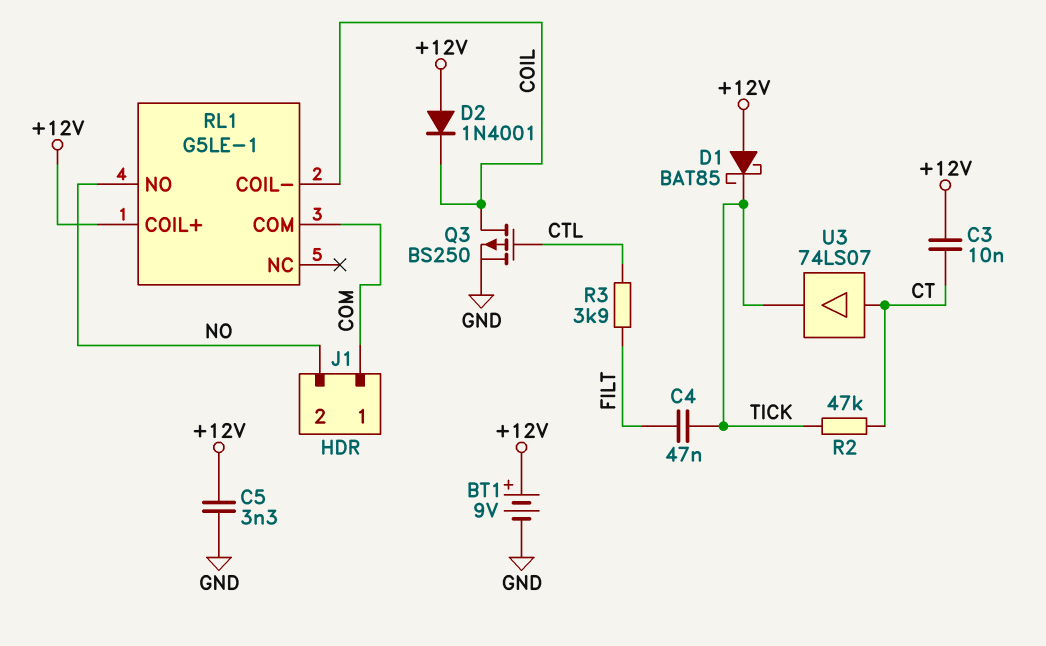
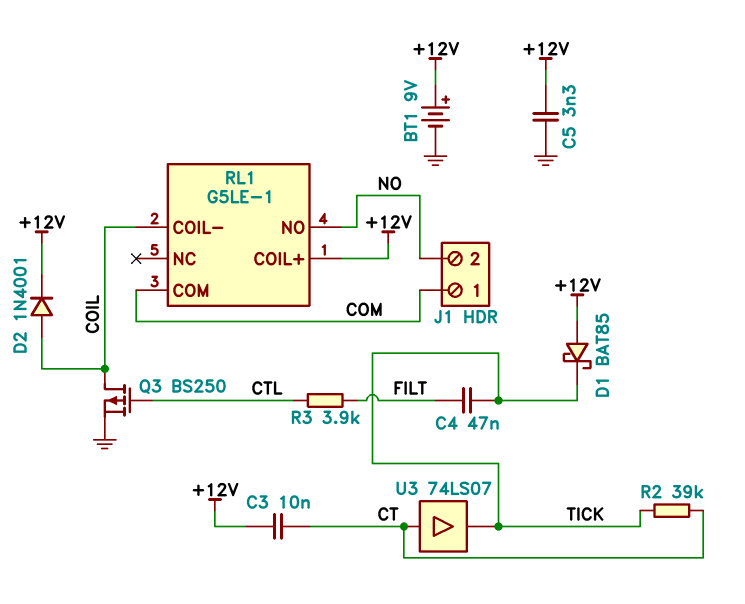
D2: diode 1N4001 (A +12V, K COIL) -> diode 1N4001 (A COIL, K +12V)
R2: 47k (CT, TICK) -> 39k (CT, TICK)

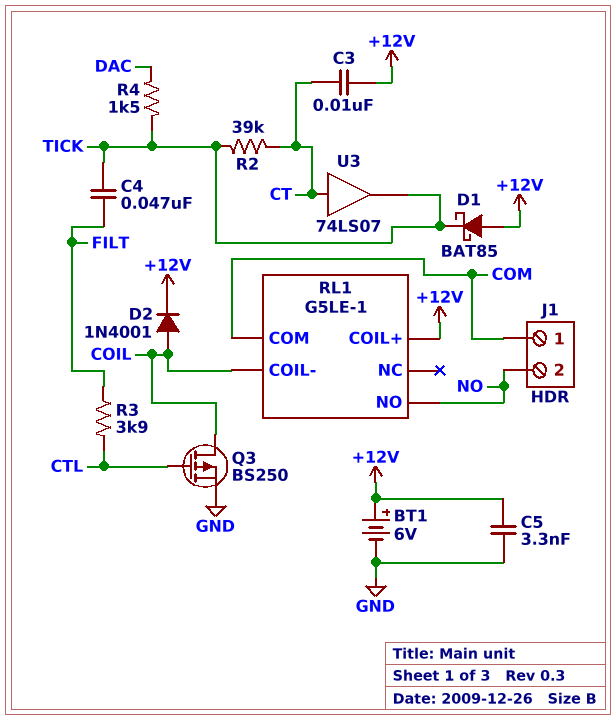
BT1: 9V (plus +12V, minus GND) -> 6V (plus +12V, minus GND)
R4: none -> 1.5k (DAC, TICK)

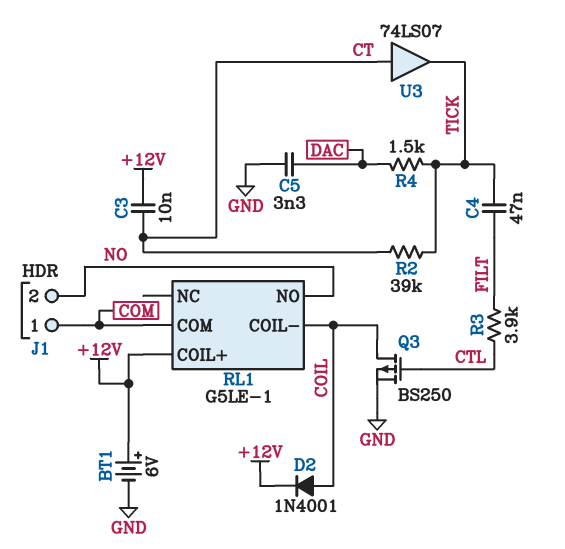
C5: 3.3nF (+12V, GND) -> 3.3nF (DAC, GND)
D1: schottky BAT85 (A +12V, K TICK) -> none

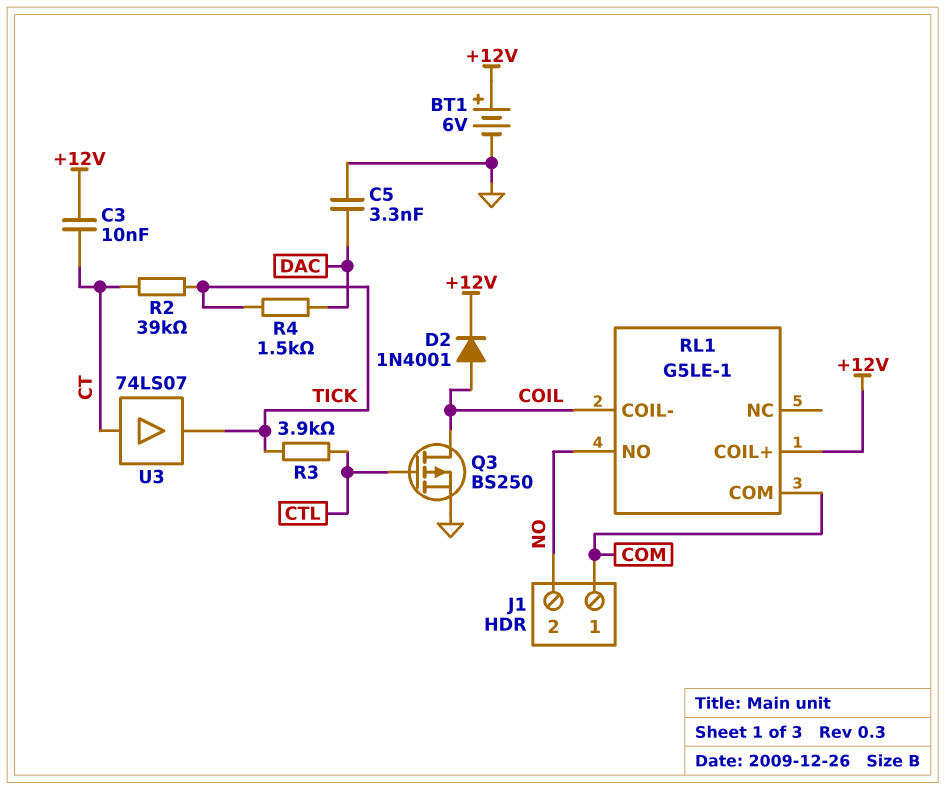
C4: 47nF (FILT, TICK) -> none
R3: 3.9k (CTL, FILT) -> 3.9k (CTL, TICK)

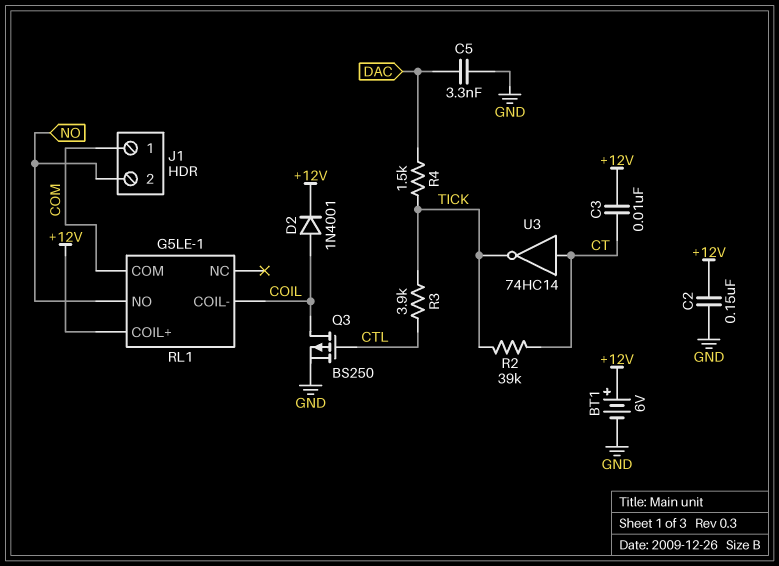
C2: none -> 150nF (+12V, GND)
U3: buffer 74LS07 (in CT, out TICK) -> NOT 74HC14 (in CT, out TICK)

